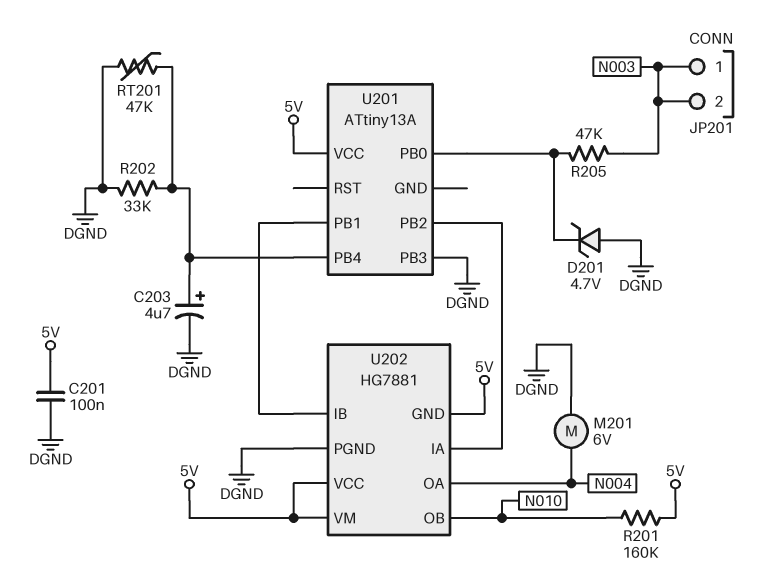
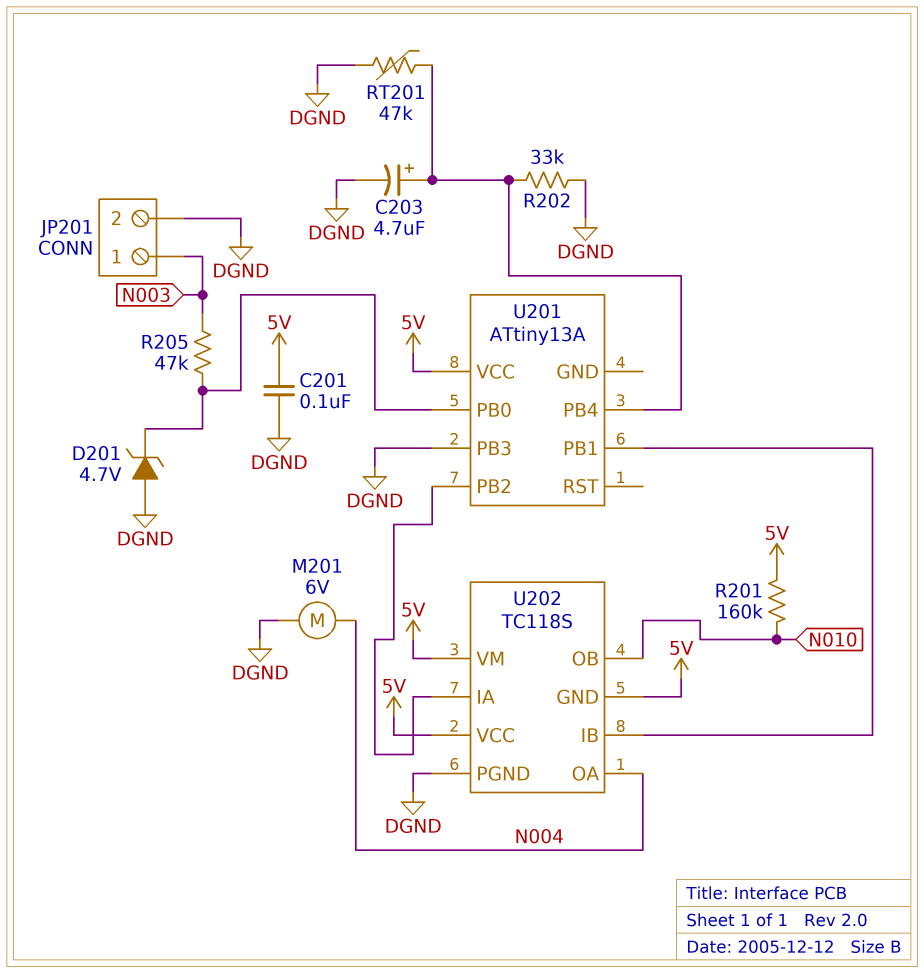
JP201 pin 2: N003 -> DGND
U202: HG7881 -> TC118S

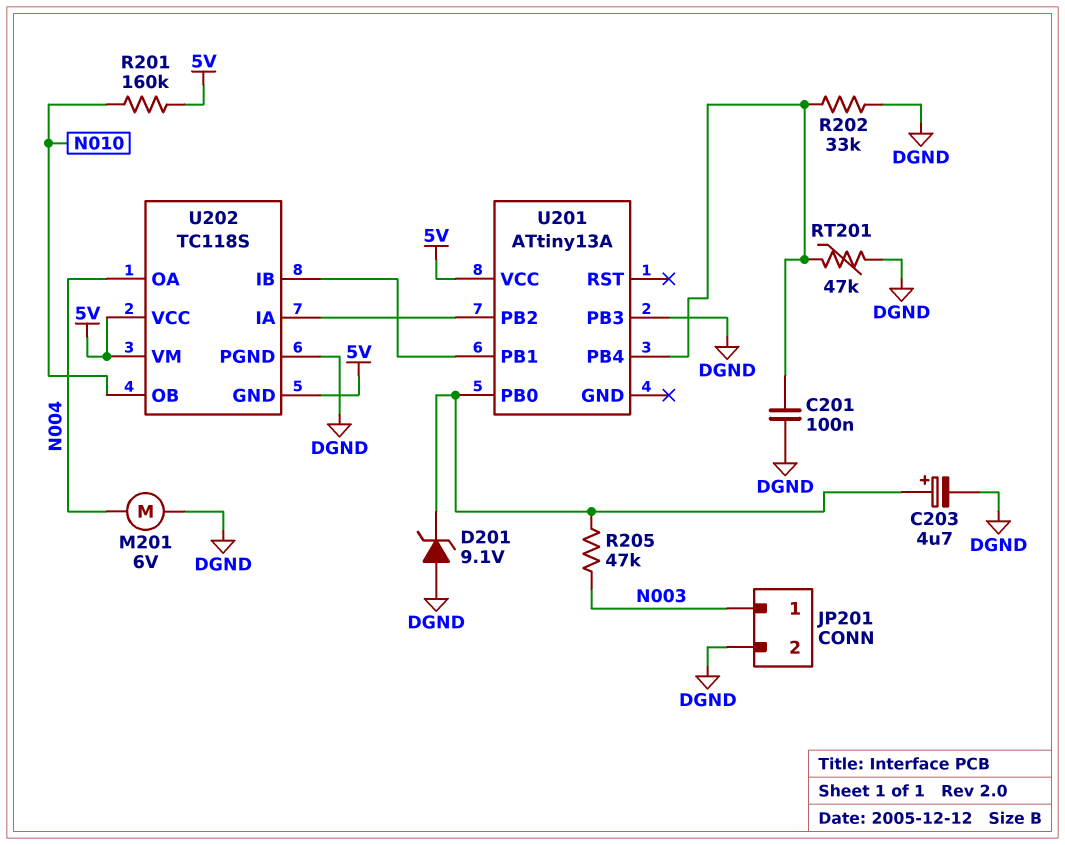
C201: 100nF (5V, DGND) -> 100nF (DGND, U201/PB4)
C203: 4.7uF (plus U201/PB4, minus DGND) -> 4.7uF (plus U201/PB0, minus DGND)
D201: zener 4.7V (A DGND, K U201/PB0) -> zener 9.1V (A DGND, K U201/PB0)

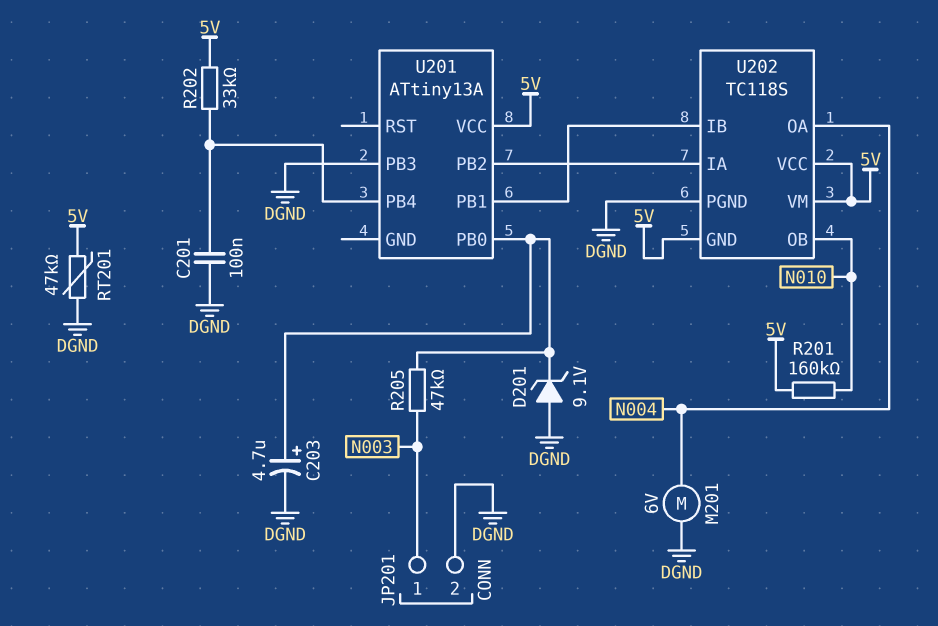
R202: 33k (DGND, U201/PB4) -> 33k (5V, U201/PB4)
RT201: 47k (DGND, U201/PB4) -> 47k (5V, DGND)

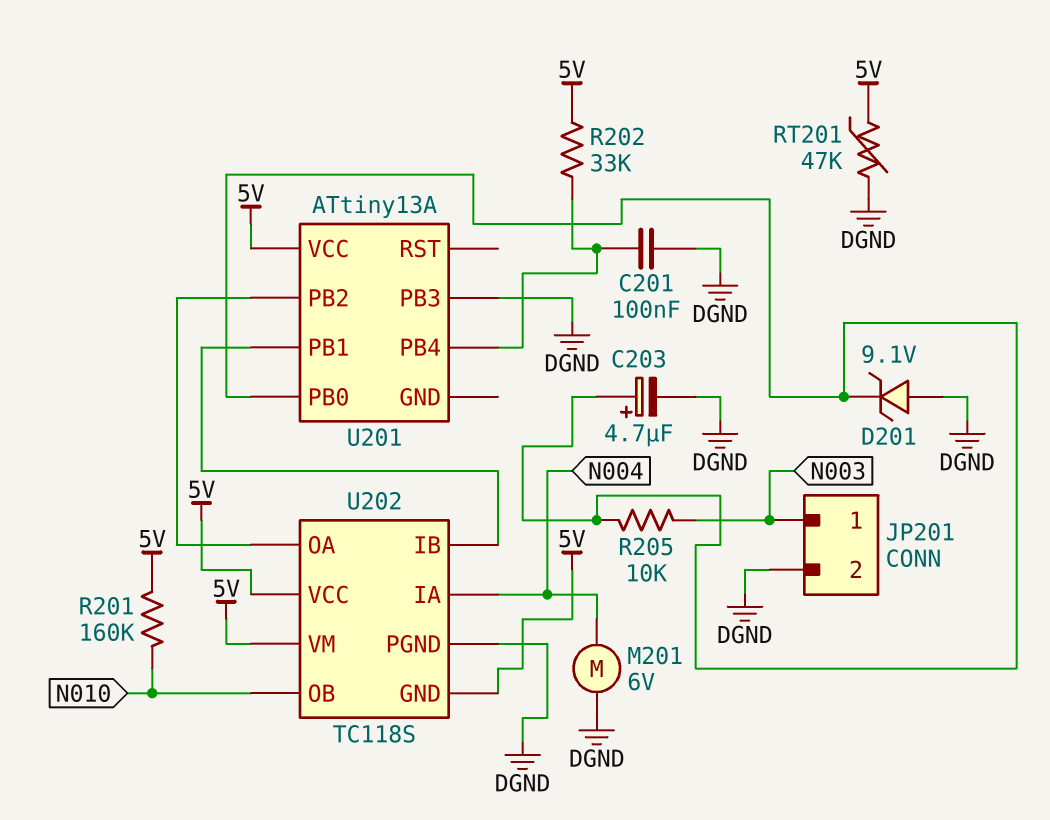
R205: 47k (N003, U201/PB0) -> 10k (N003, U201/PB0)
U202 pin IA: U201/PB2 -> N004
U202 pin OA: N004 -> U201/PB2

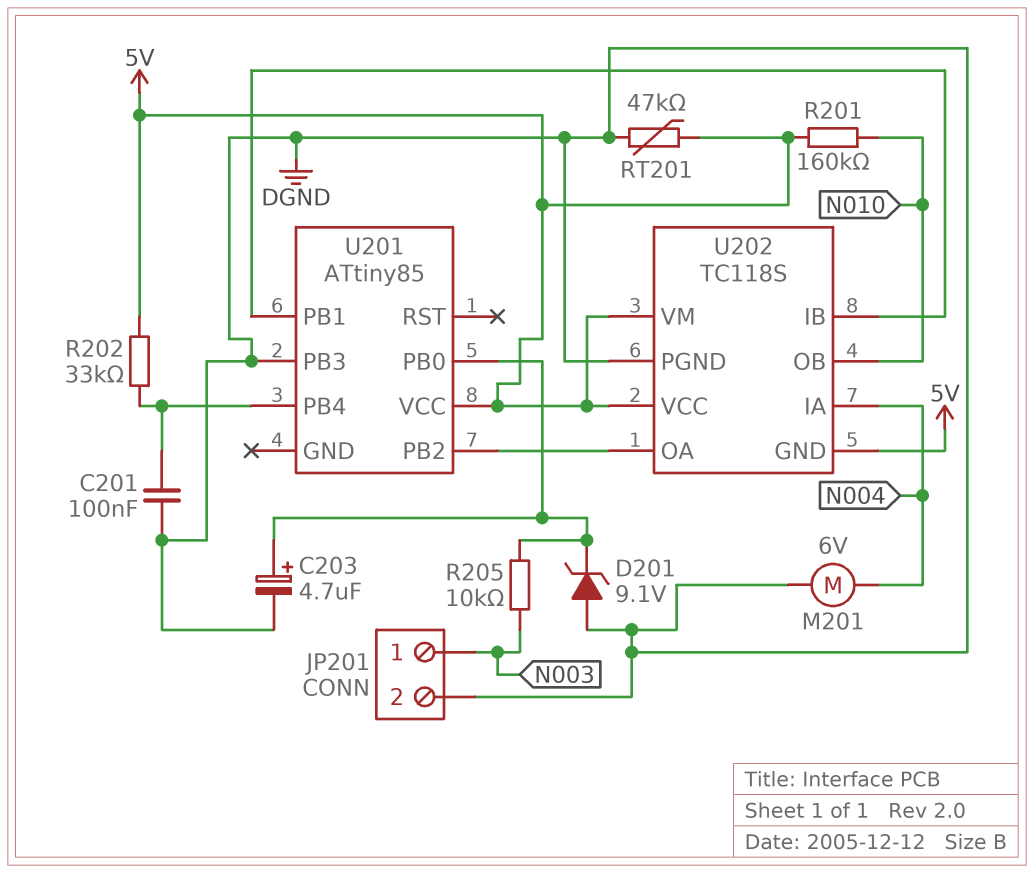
U201: ATtiny13A -> ATtiny85

